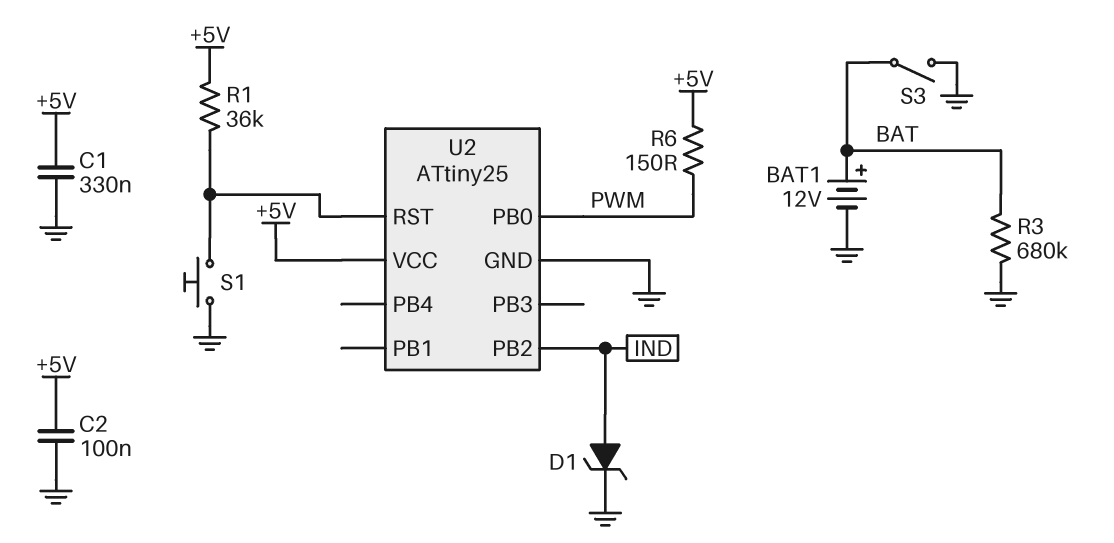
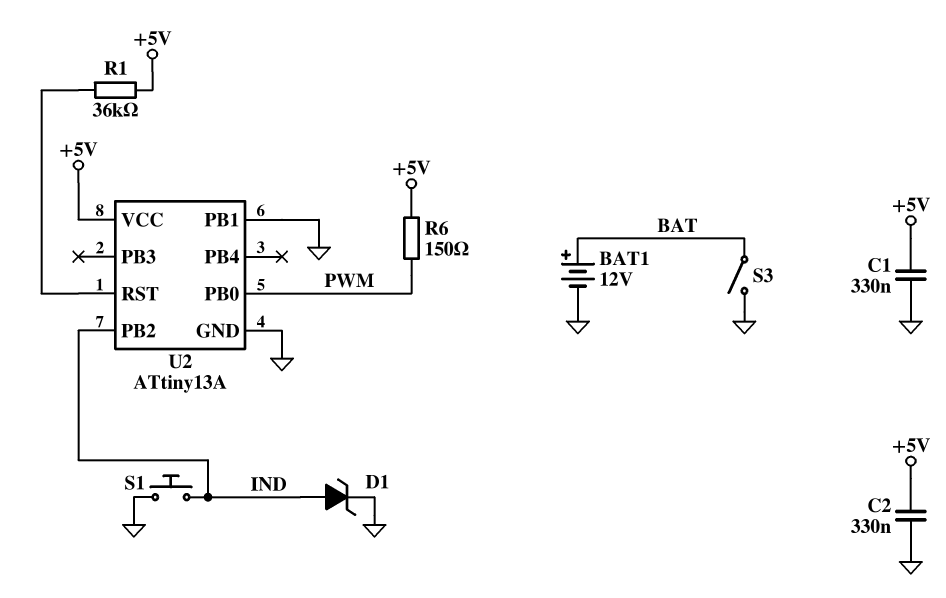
C2: 100nF (+5V, GND) -> 330nF (+5V, GND)
R3: 680k (BAT, GND) -> none
S1: button (GND, U2/RST) -> button (GND, IND)
U2: ATtiny25 -> ATtiny13A
U2 pin PB1: none -> GND

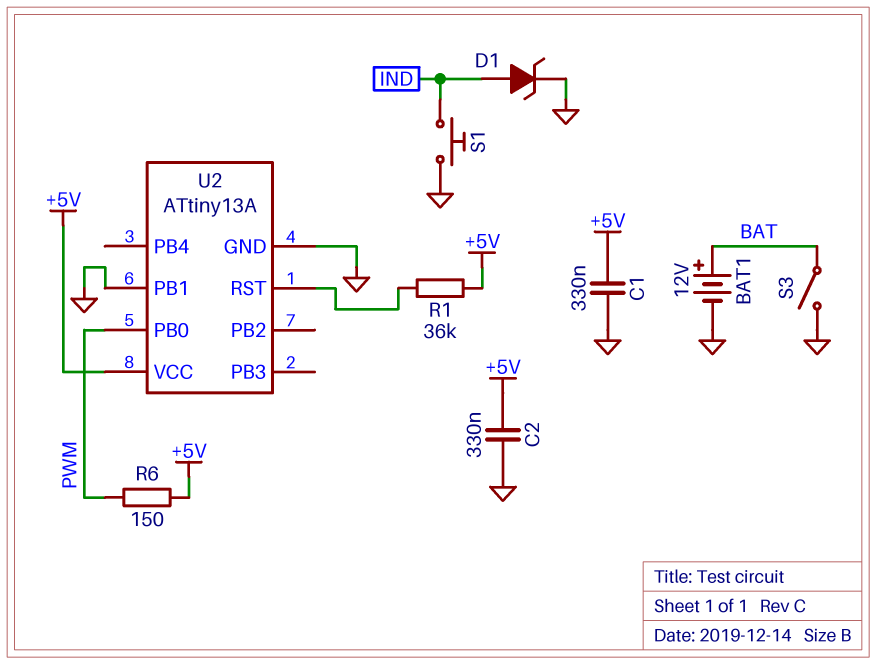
U2 pin PB2: IND -> none

